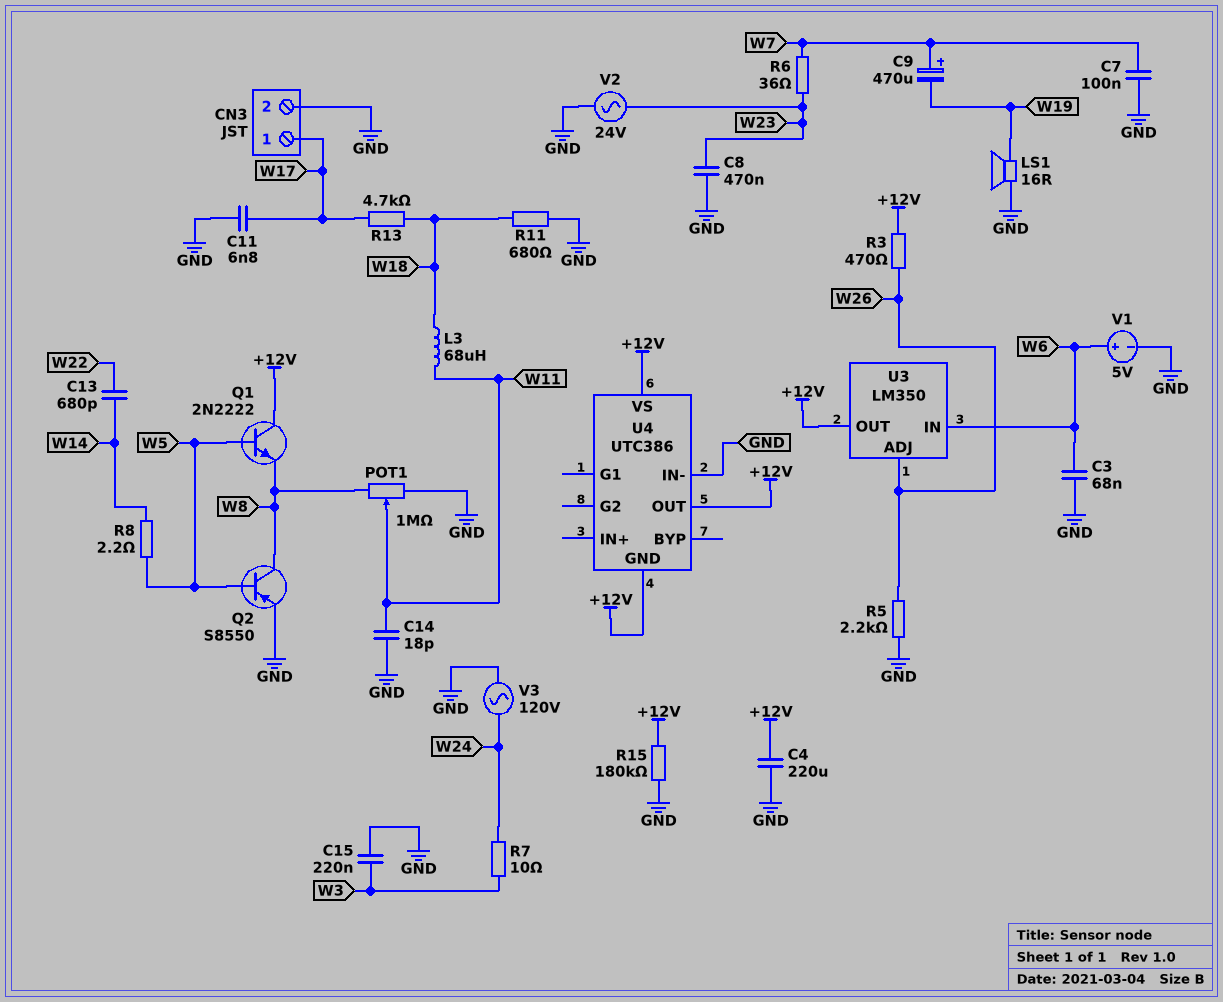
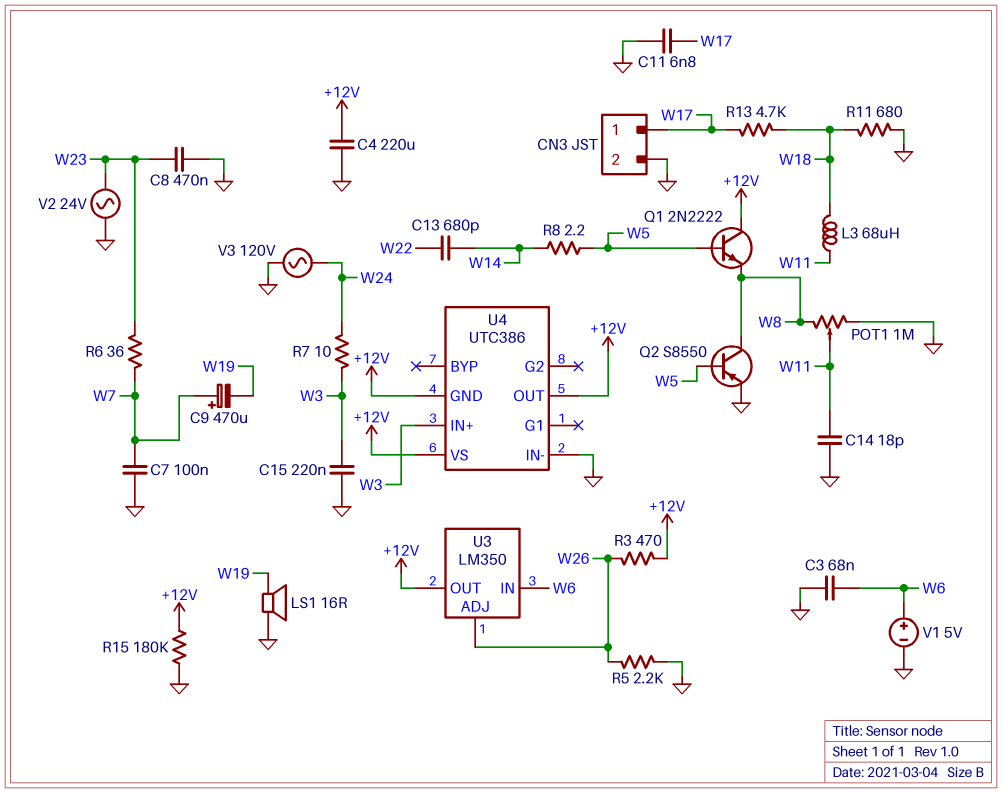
U4 pin IN+: none -> W3

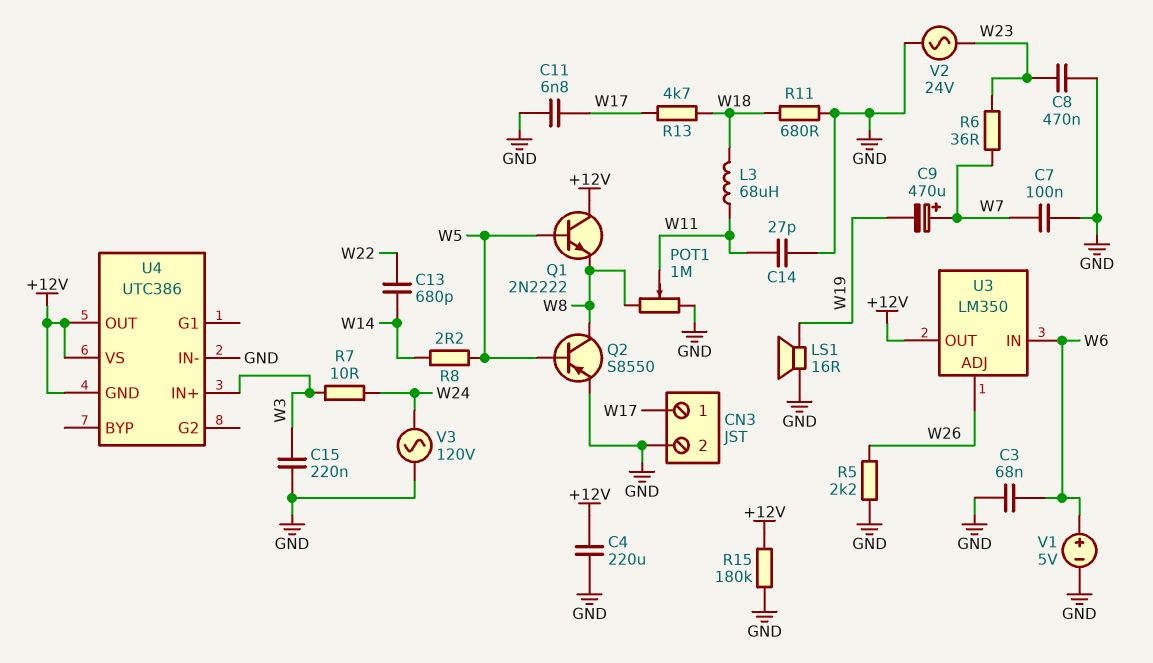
C14: 18pF (GND, W11) -> 27pF (GND, W11)
R3: 470 (+12V, W26) -> none

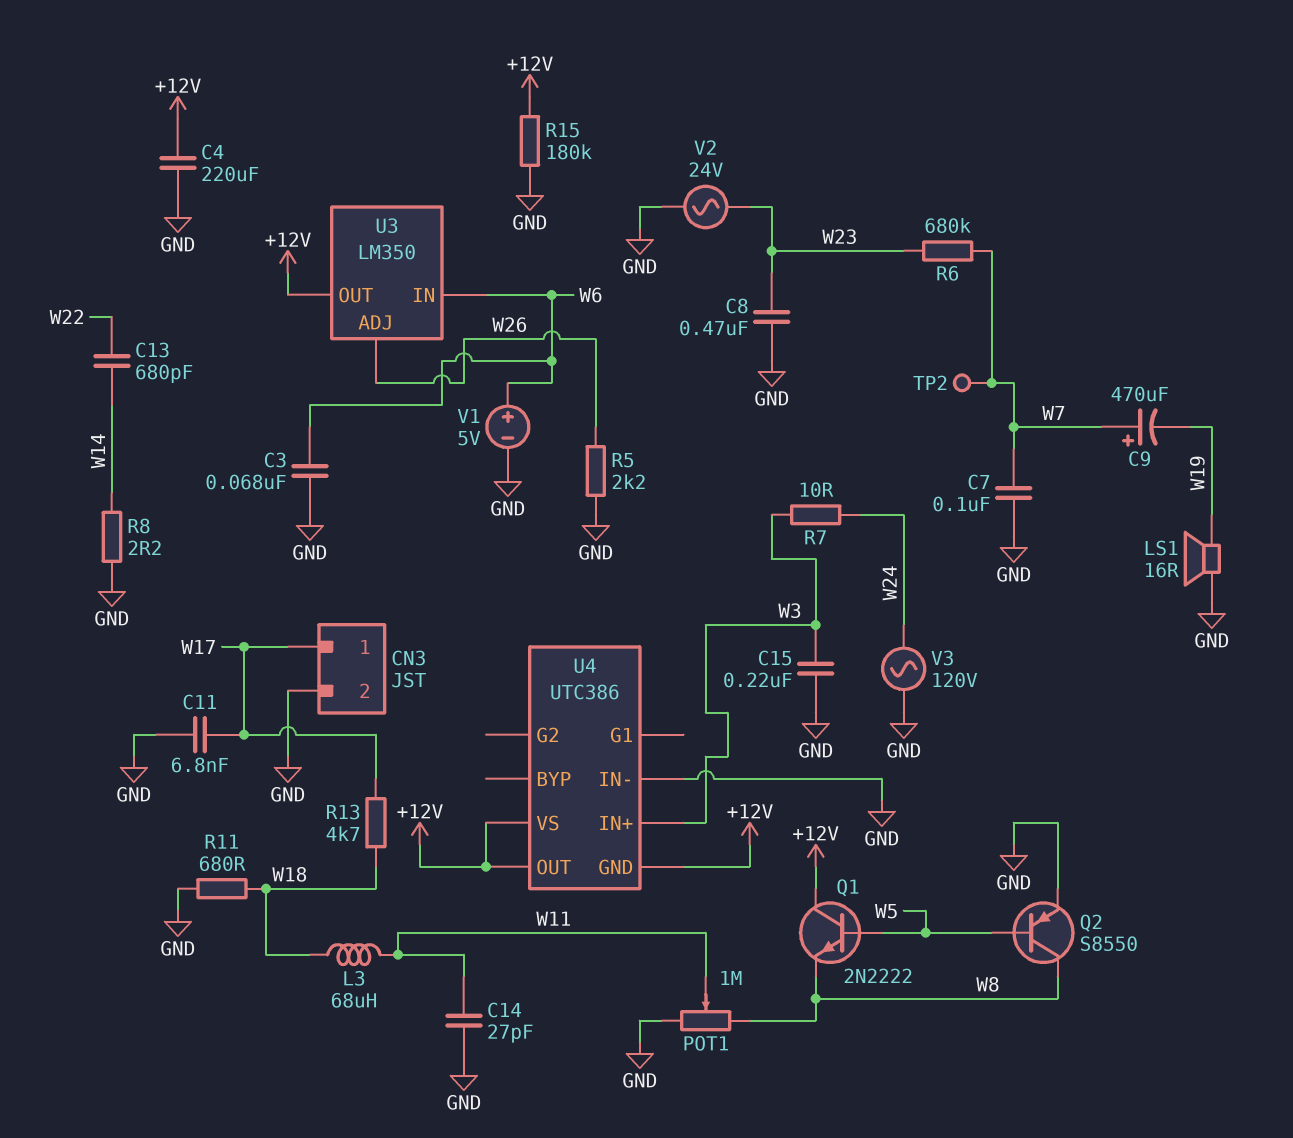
R6: 36 (W7, W23) -> 680k (W7, W23)
R8: 2.2 (W5, W14) -> 2.2 (GND, W14)
TP2: none -> test point (W7)

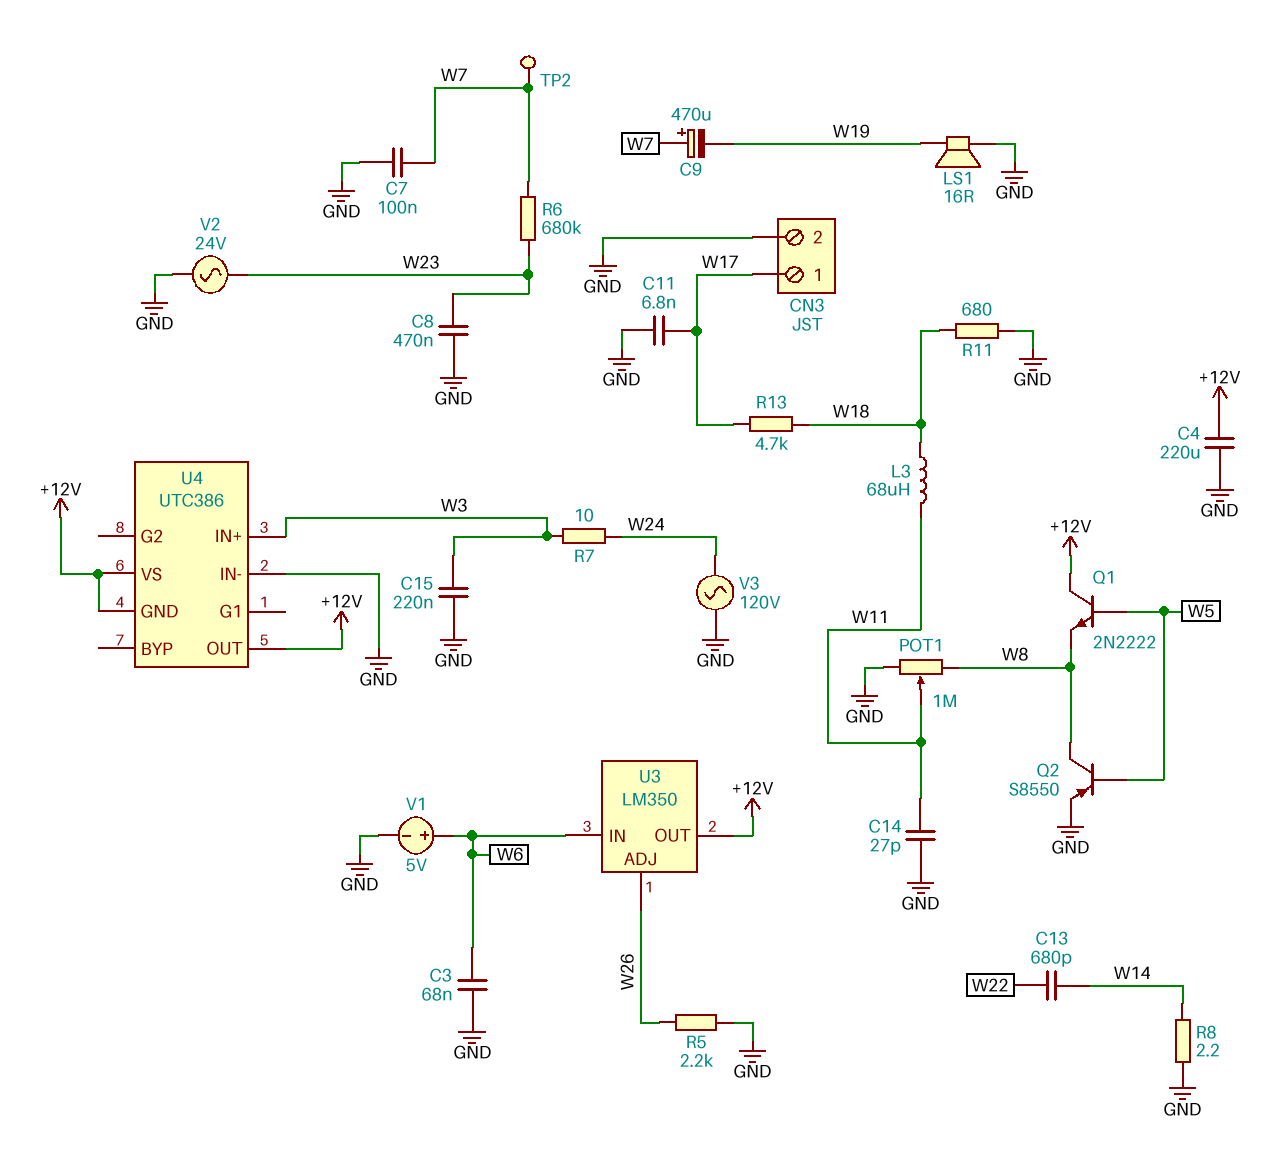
R15: 180k (+12V, GND) -> none

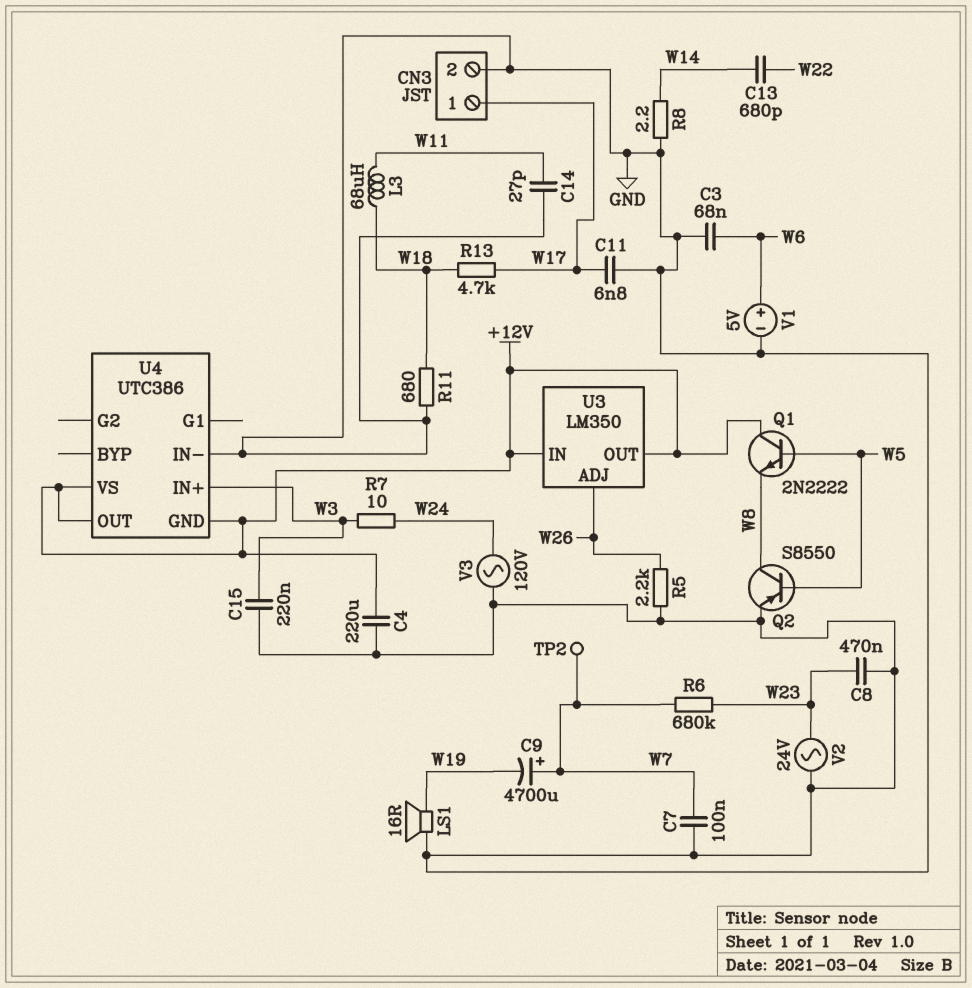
C9: 470uF (plus W7, minus W19) -> 4700uF (plus W7, minus W19)
POT1: 1M (GND, W8, wiper W11) -> none
U3 pin IN: W6 -> +12V

